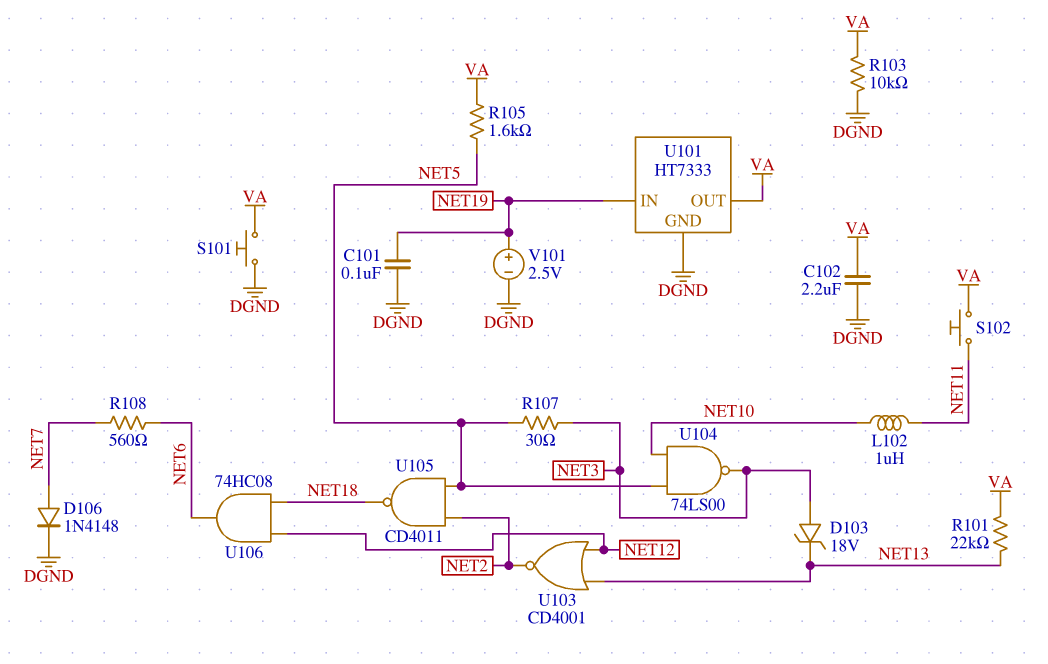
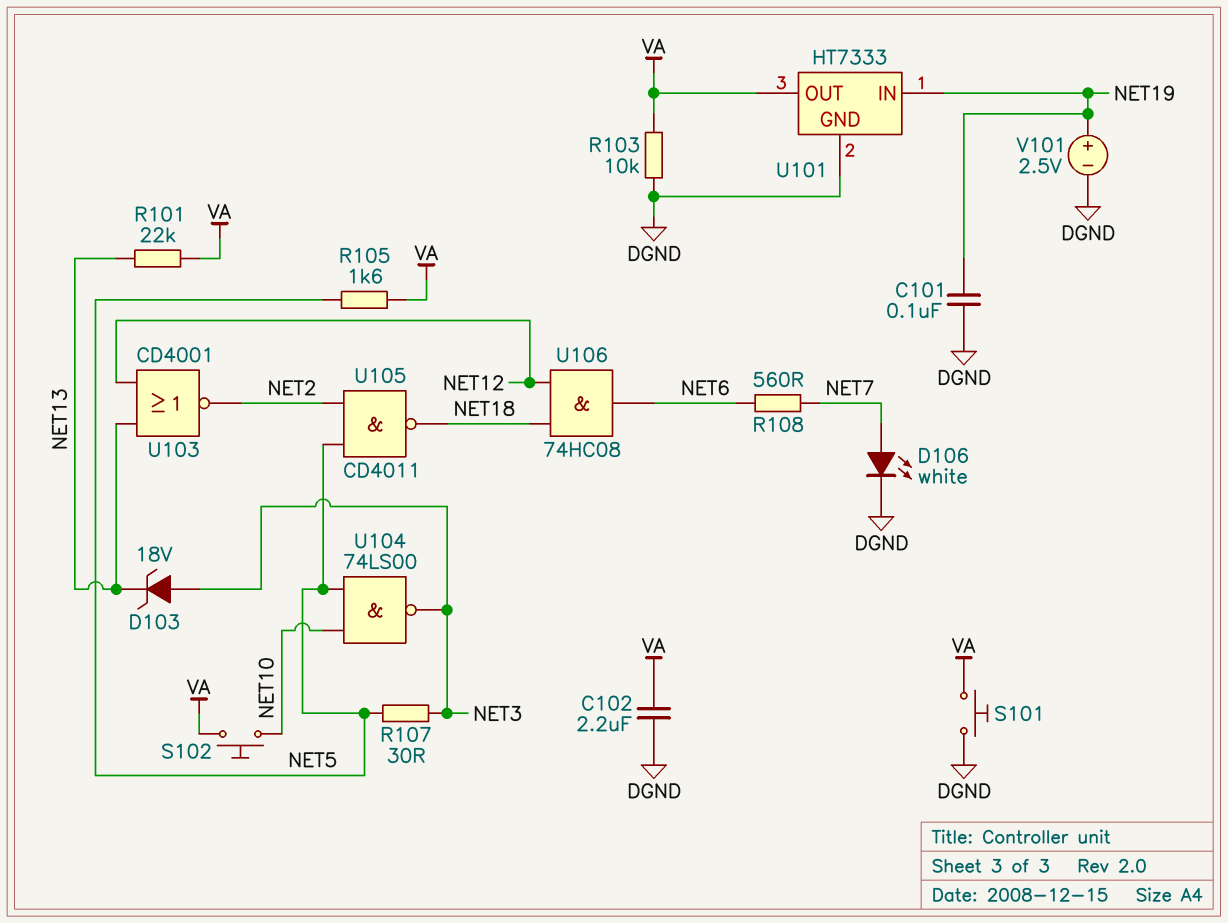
D106: diode 1N4148 (A NET7, K DGND) -> LED white (A NET7, K DGND)
L102: 1uH (NET10, NET11) -> none
S102: button (NET11, VA) -> button (NET10, VA)

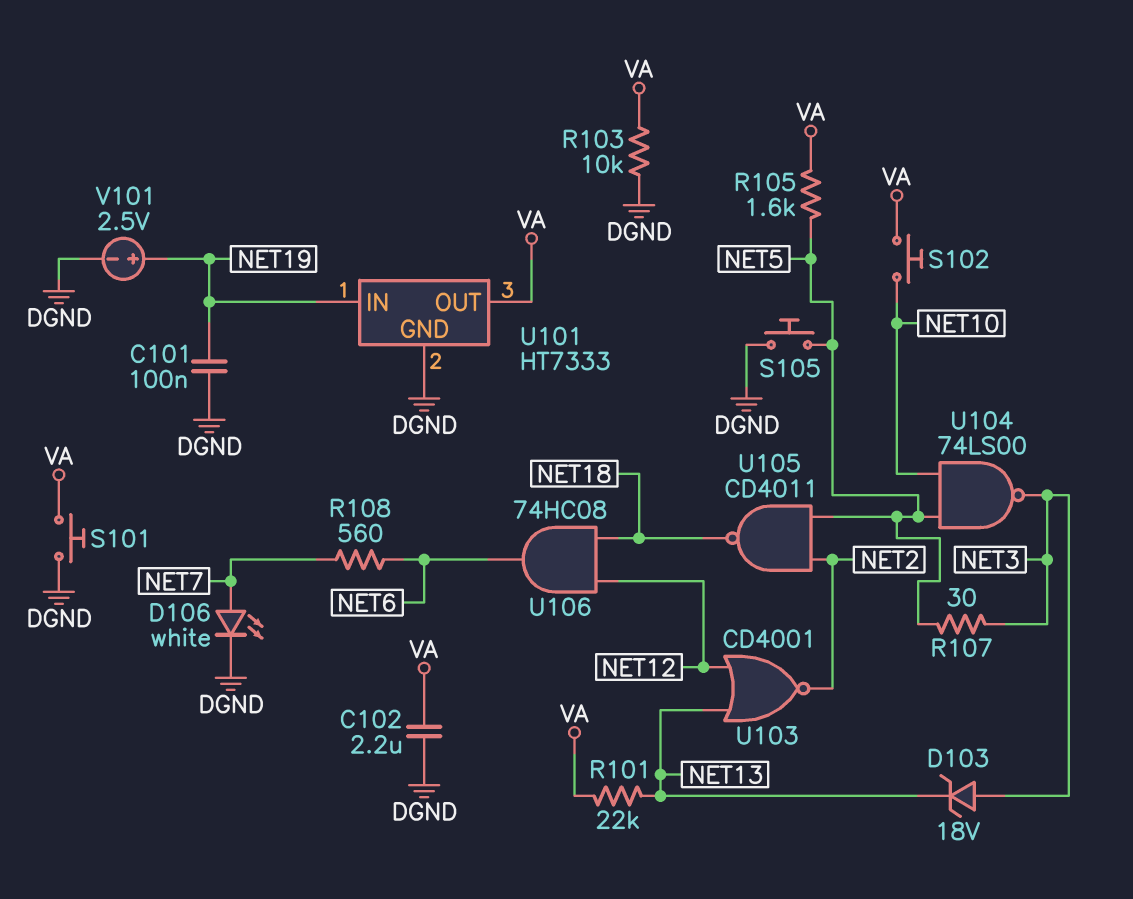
S105: none -> button (DGND, NET5)

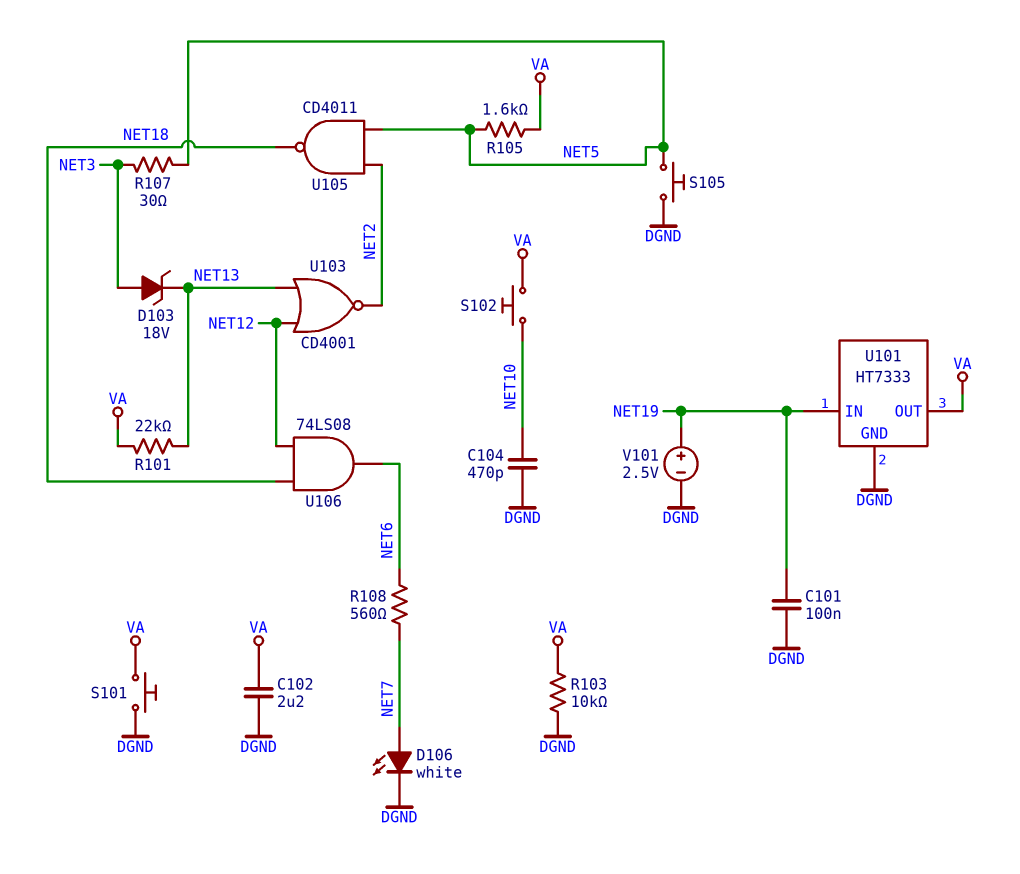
C104: none -> 470pF (DGND, NET10)
U104: NAND 74LS00 (in NET5, in NET10, out NET3) -> none
U106: AND 74HC08 (in NET12, in NET18, out NET6) -> AND 74LS08 (in NET12, in NET18, out NET6)

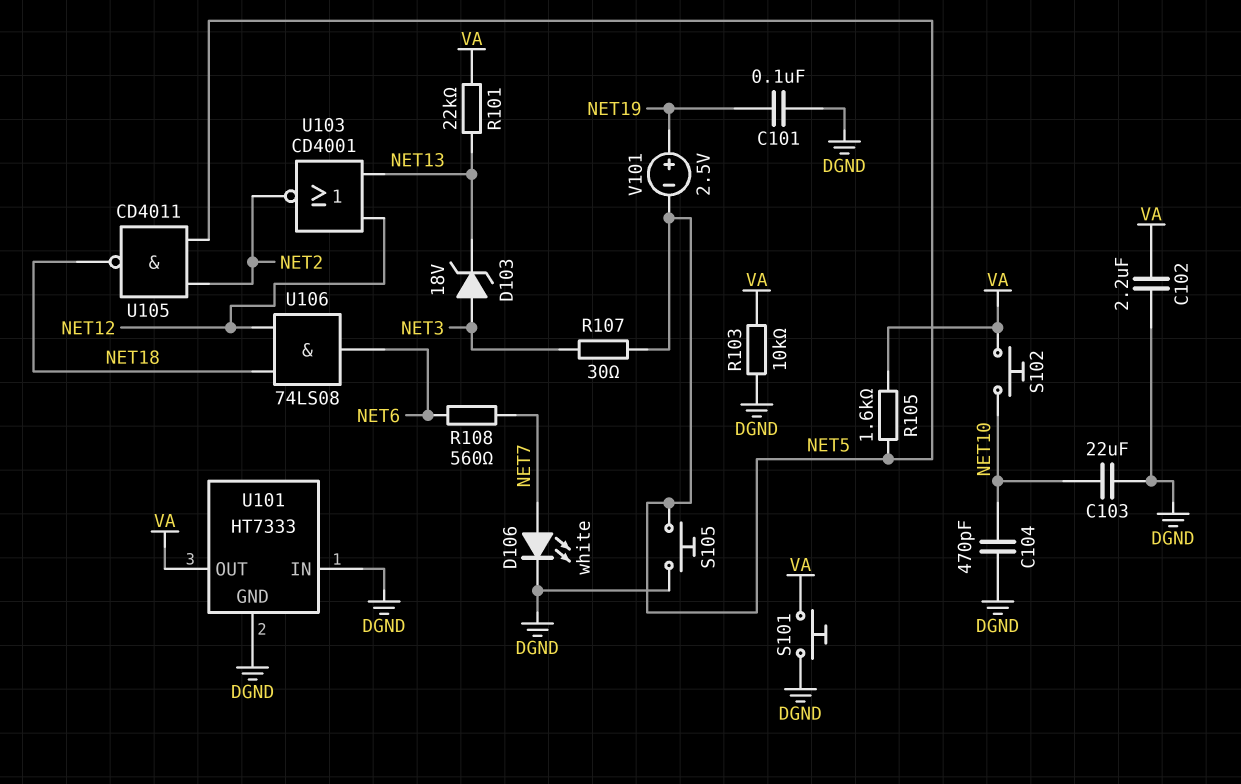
C103: none -> 22uF (DGND, NET10)
U101 pin IN: NET19 -> DGND
V101: 2.5V (plus NET19, minus DGND) -> 2.5V (plus NET19, minus NET5)

